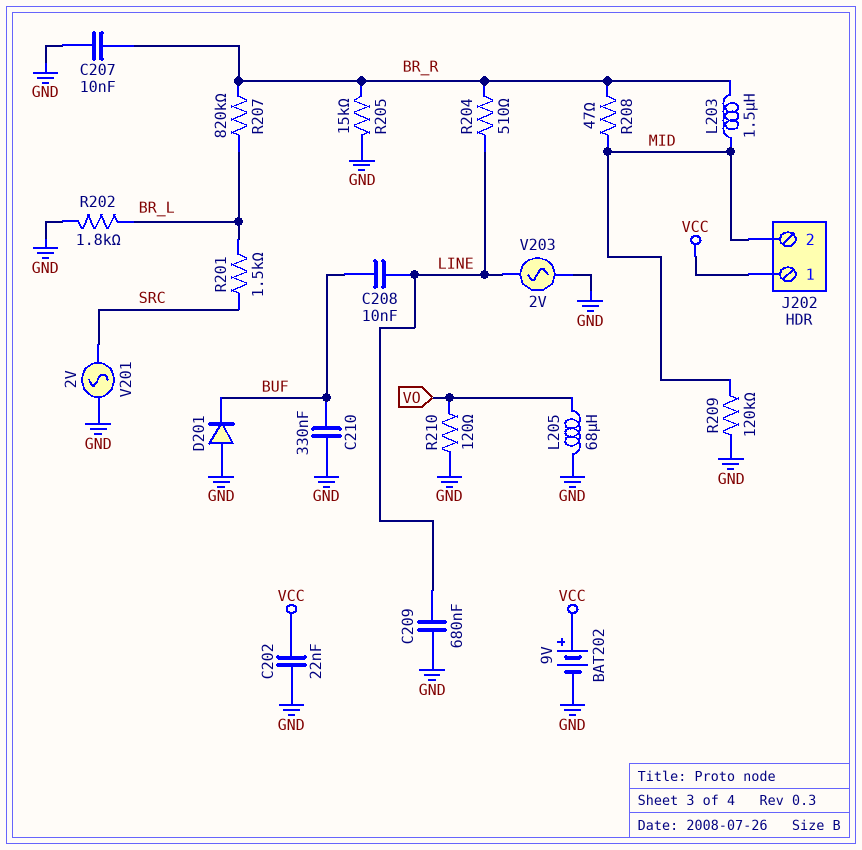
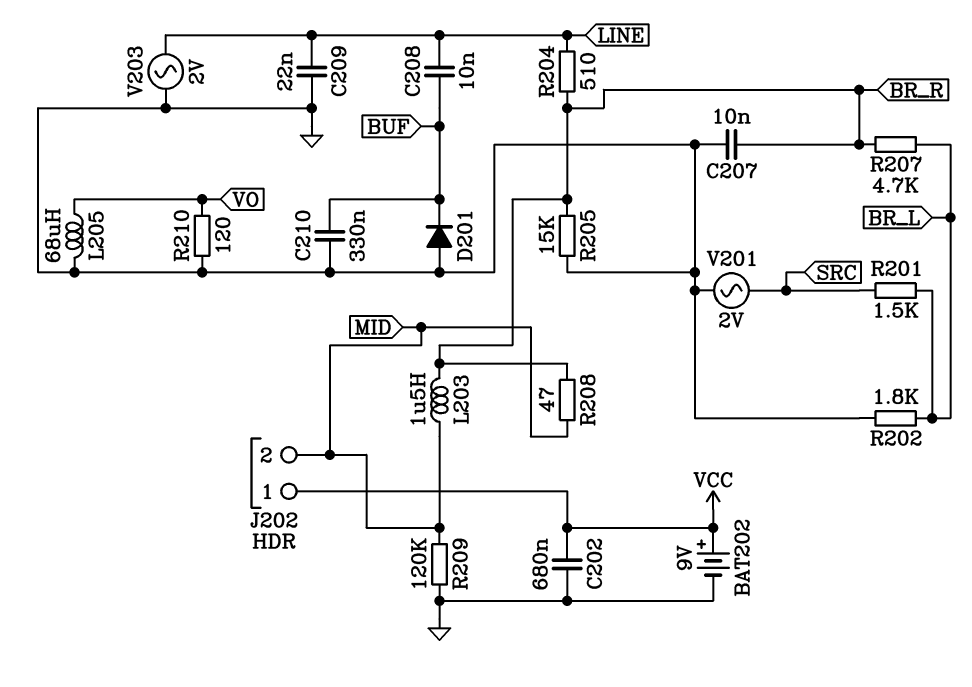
C202: 22nF (GND, VCC) -> 680nF (GND, VCC)
C209: 680nF (GND, LINE) -> 22nF (GND, LINE)
R207: 820k (BR_L, BR_R) -> 4.7k (BR_L, BR_R)

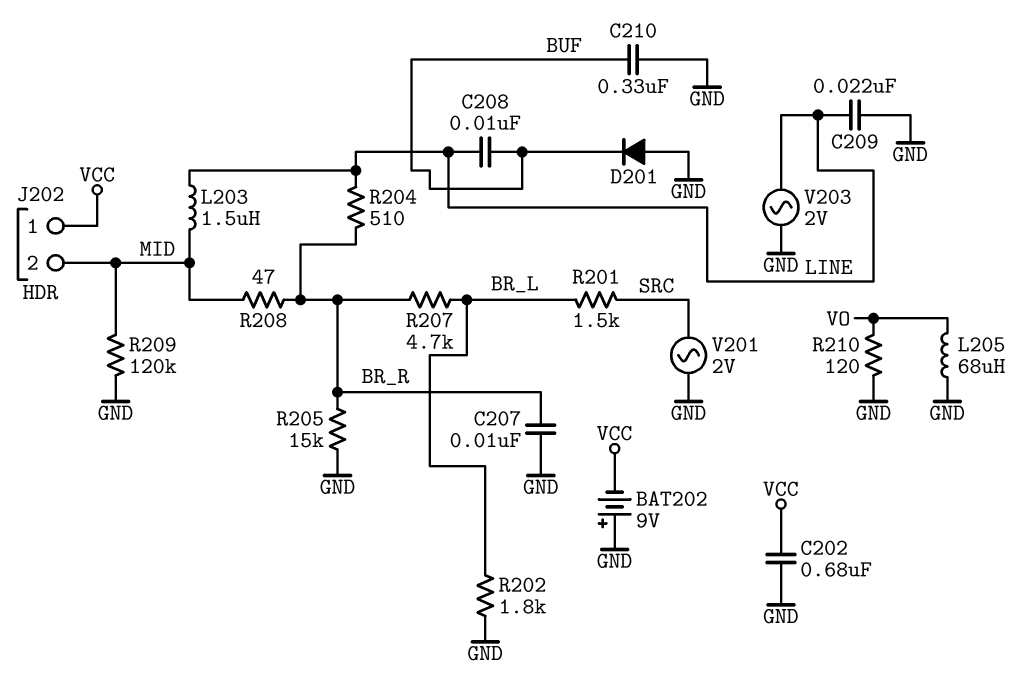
BAT202: 9V (plus VCC, minus GND) -> 9V (plus GND, minus VCC)
L203: 1.5uH (BR_R, MID) -> 1.5uH (LINE, MID)

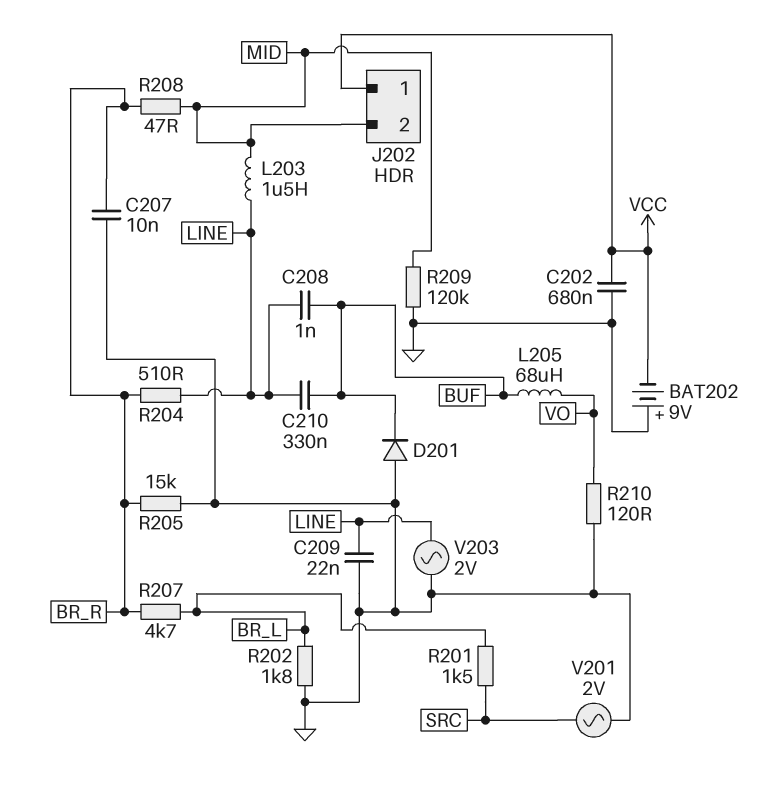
C208: 10nF (BUF, LINE) -> 1nF (BUF, LINE)
C210: 330nF (BUF, GND) -> 330nF (BUF, LINE)
L205: 68uH (GND, VO) -> 68uH (BUF, VO)

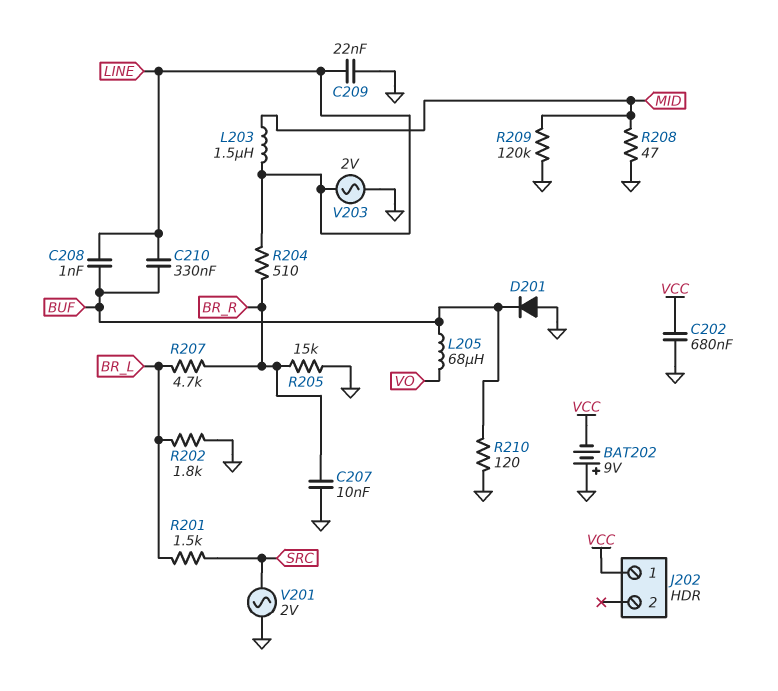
J202 pin 2: MID -> none
R208: 47 (BR_R, MID) -> 47 (GND, MID)
R210: 120 (GND, VO) -> 120 (BUF, GND)

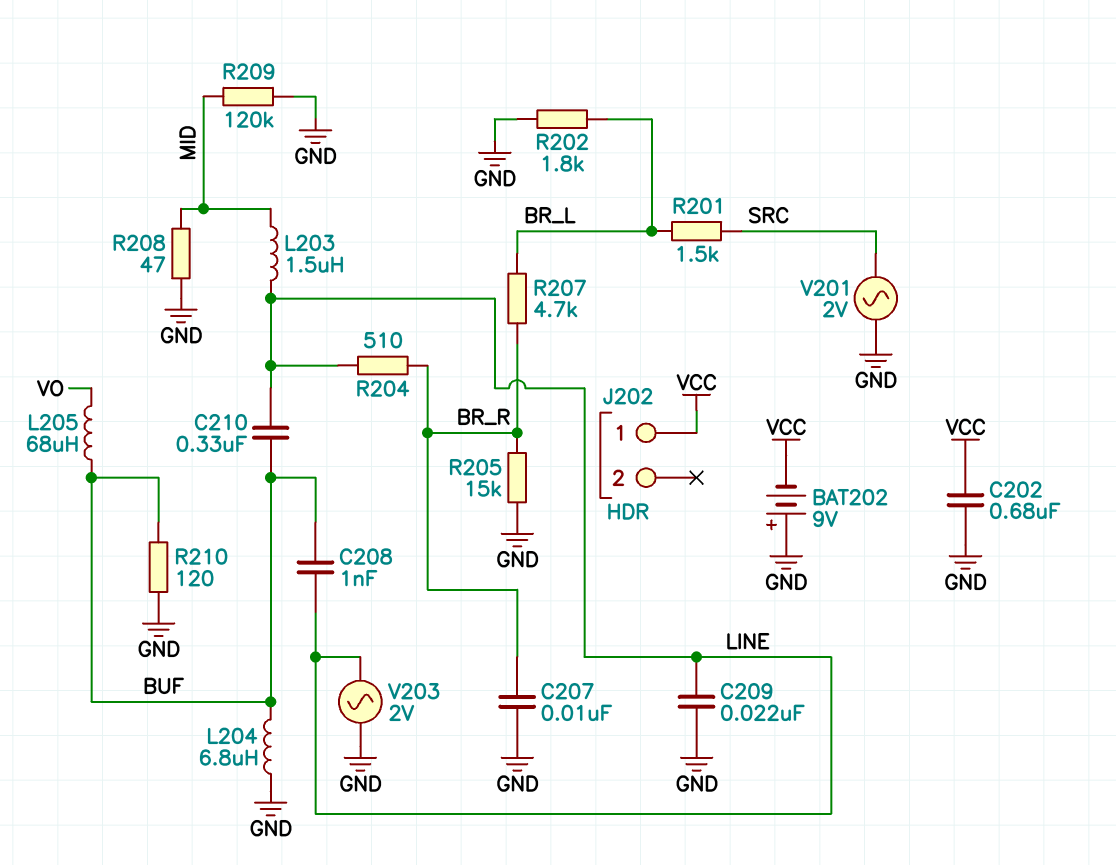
D201: diode (A GND, K BUF) -> none
L204: none -> 6.8uH (BUF, GND)

